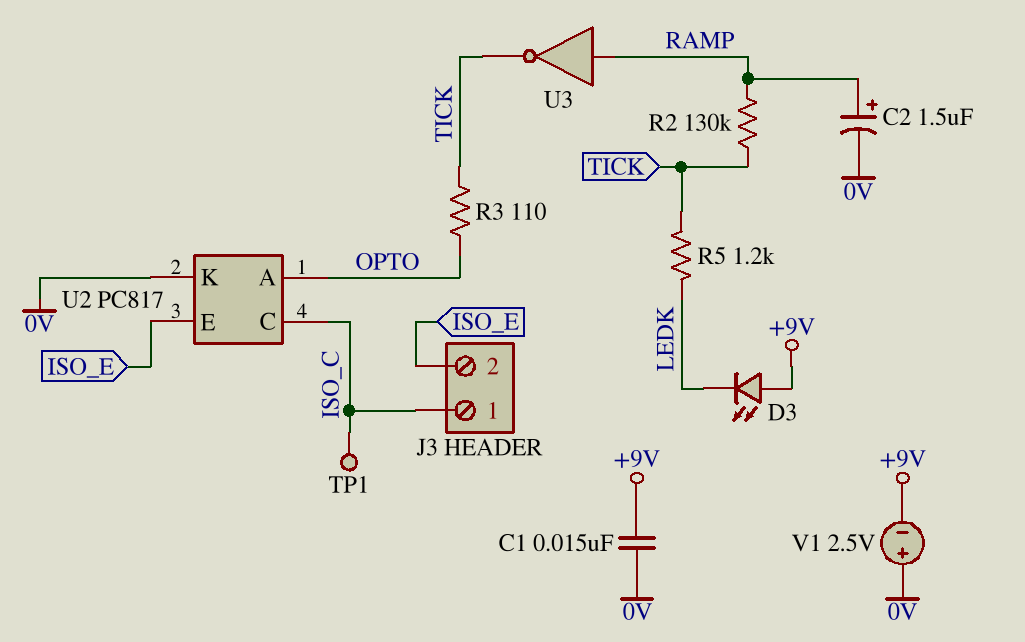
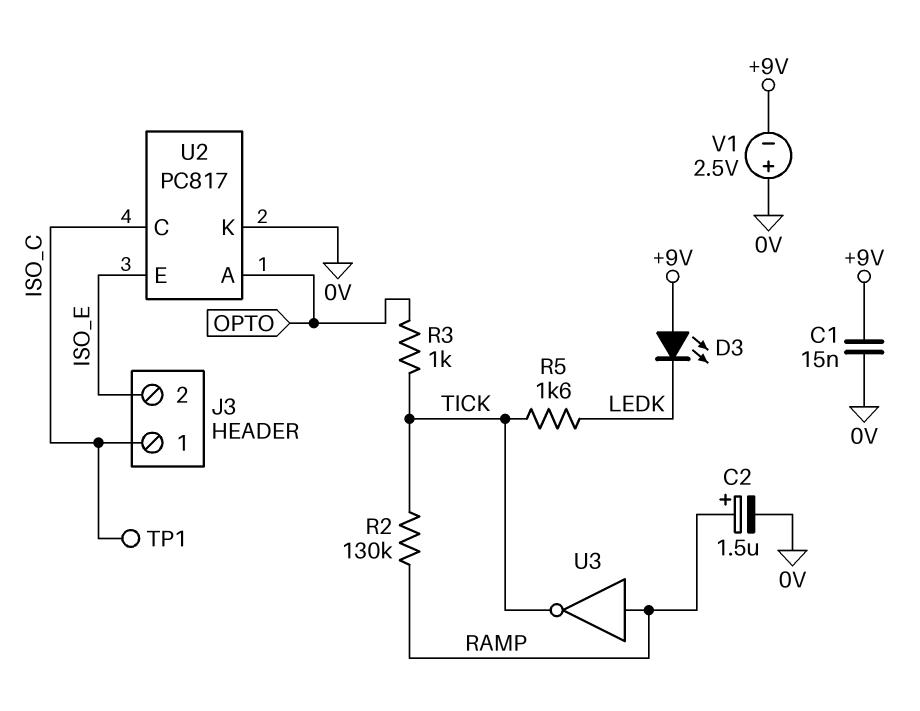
R3: 110 (OPTO, TICK) -> 1k (OPTO, TICK)
R5: 1.2k (LEDK, TICK) -> 1.6k (LEDK, TICK)

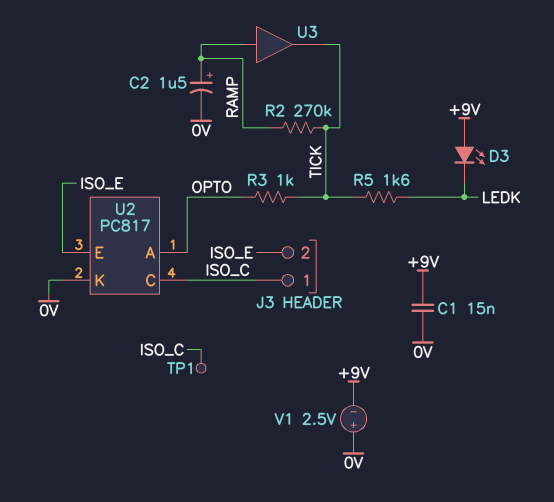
R2: 130k (RAMP, TICK) -> 270k (RAMP, TICK)
U3: NOT (in RAMP, out TICK) -> buffer (in RAMP, out TICK)

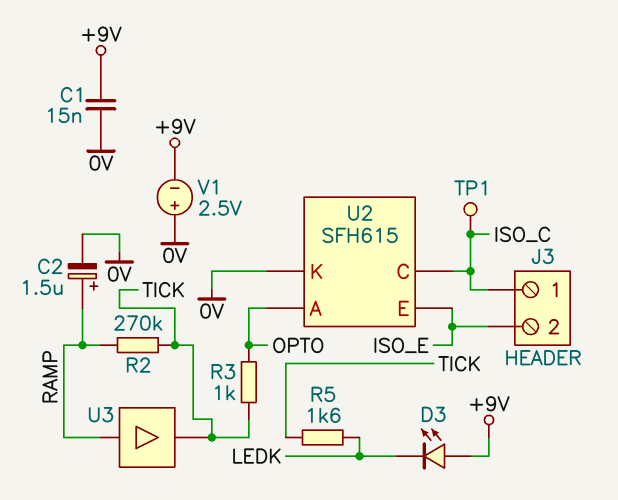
U2: PC817 -> SFH615

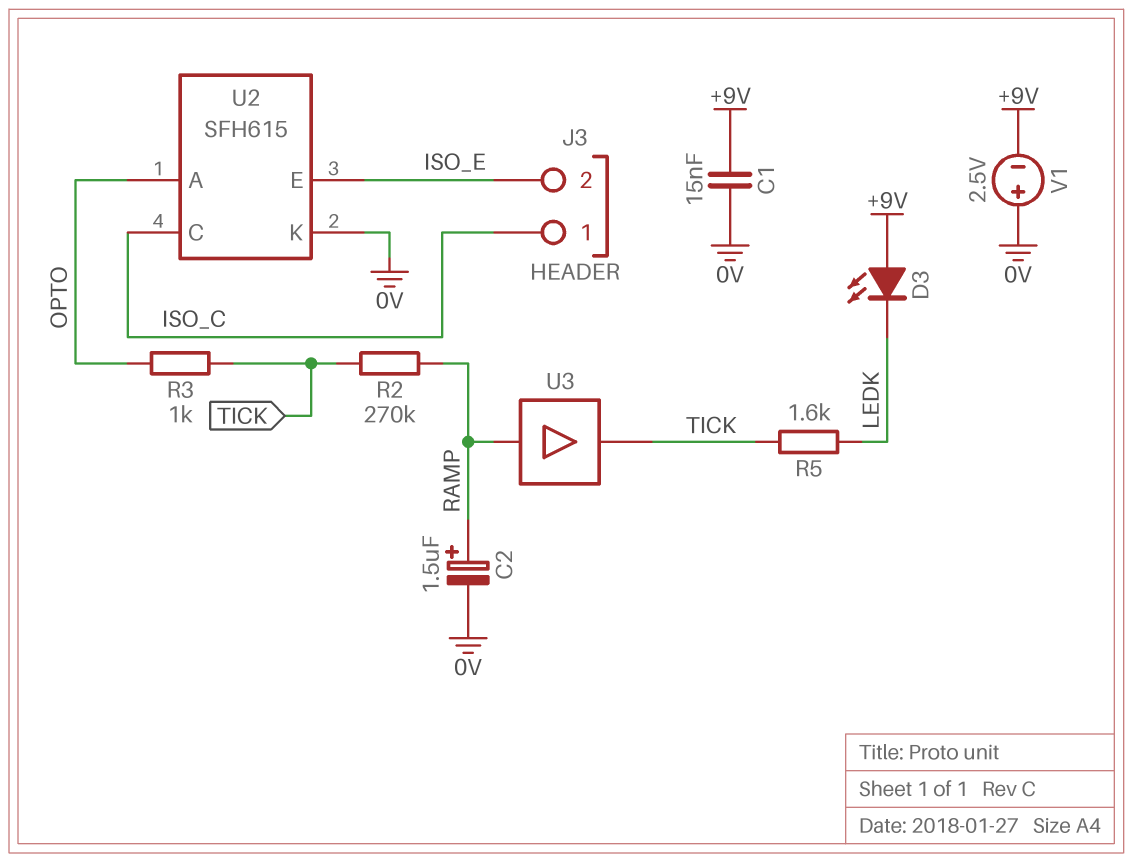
TP1: test point (ISO_C) -> none

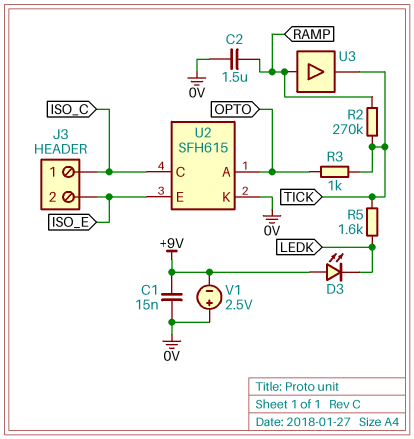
C2: 1.5uF (plus RAMP, minus 0V) -> 1.5uF (0V, RAMP)

